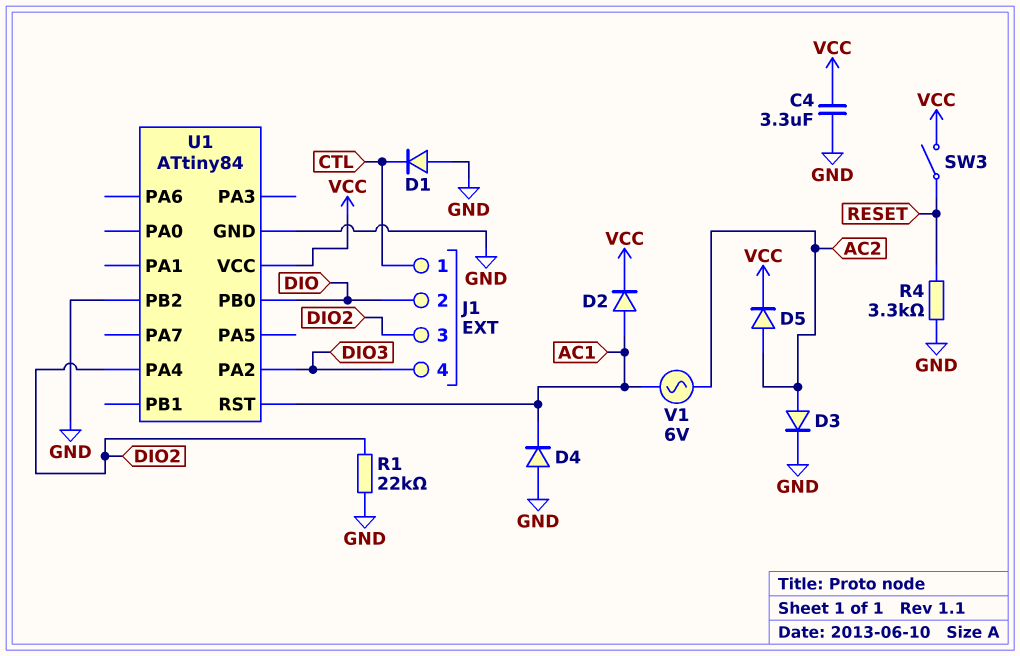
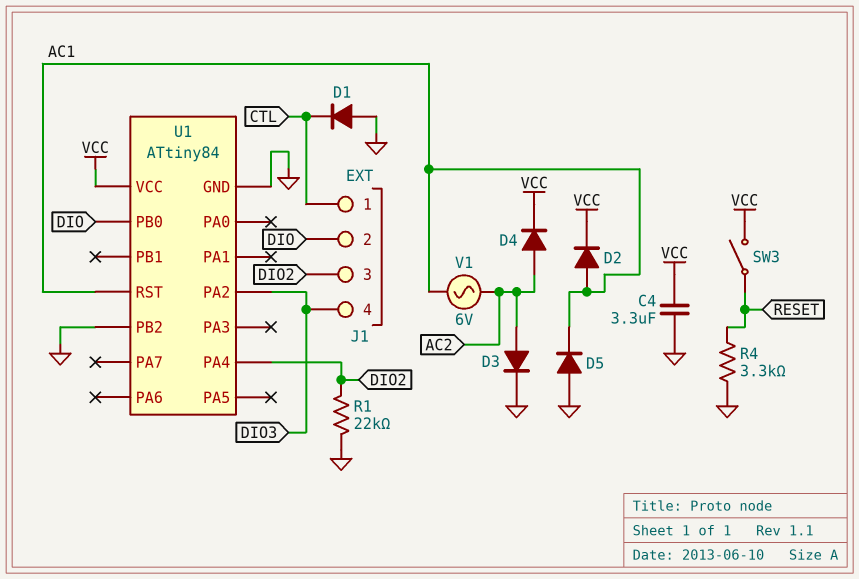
D4: diode (A GND, K AC1) -> diode (A AC2, K VCC)
D5: diode (A AC2, K VCC) -> diode (A GND, K AC1)

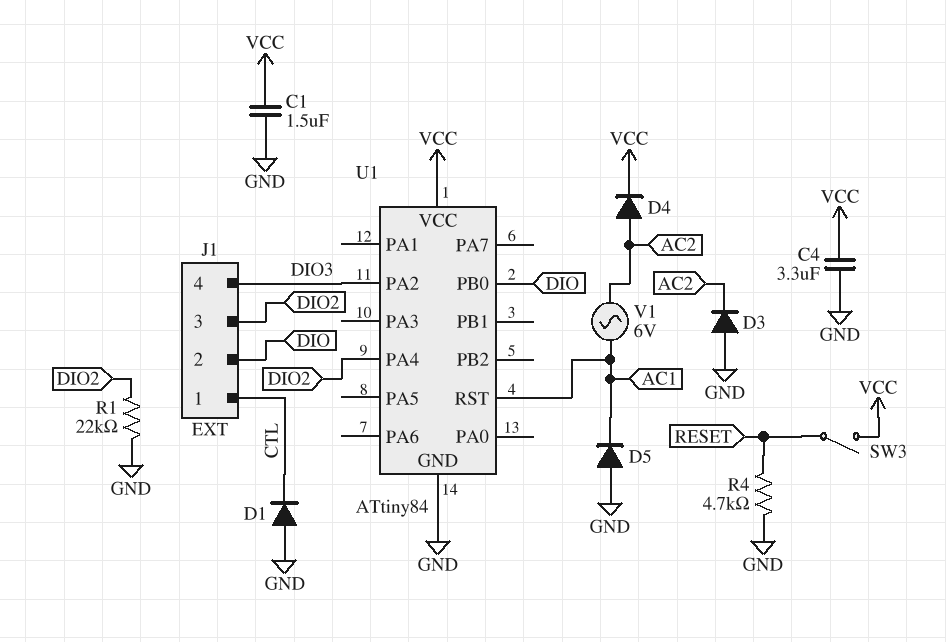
C1: none -> 1.5uF (GND, VCC)
D2: diode (A AC1, K VCC) -> none
D3: diode (A AC2, K GND) -> diode (A GND, K AC2)
R4: 3.3k (GND, RESET) -> 4.7k (GND, RESET)
U1 pin PB2: GND -> none

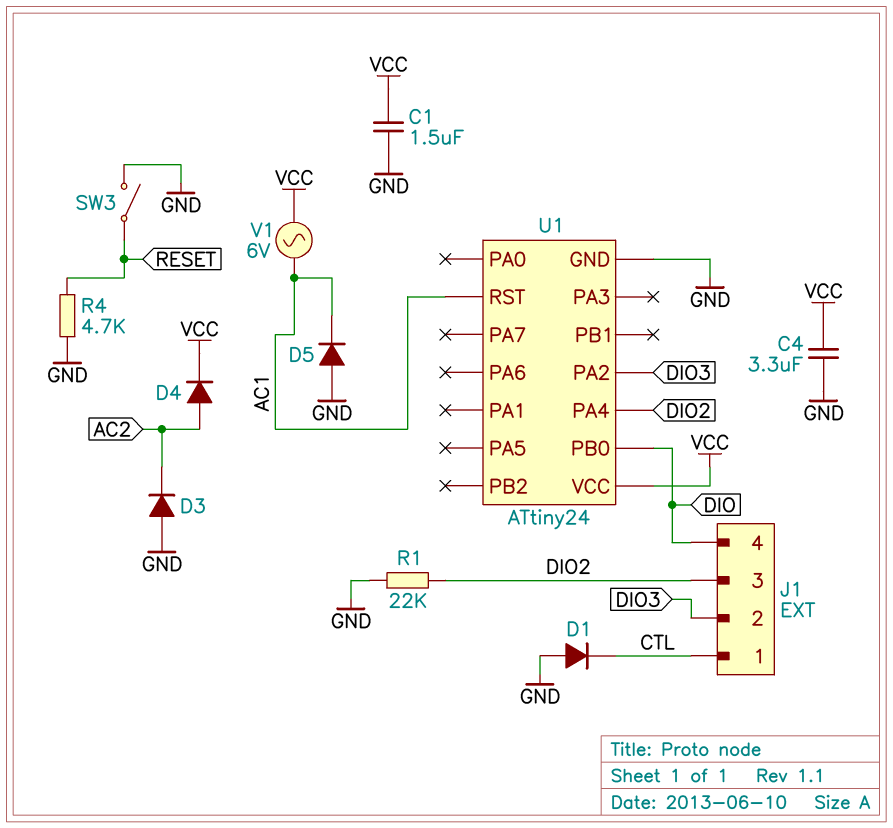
J1 pin 2: DIO -> DIO3
J1 pin 4: DIO3 -> DIO
SW3: switch (RESET, VCC) -> switch (GND, RESET)
U1: ATtiny84 -> ATtiny24
V1: AC 6V (AC1, AC2) -> AC 6V (AC1, VCC)

